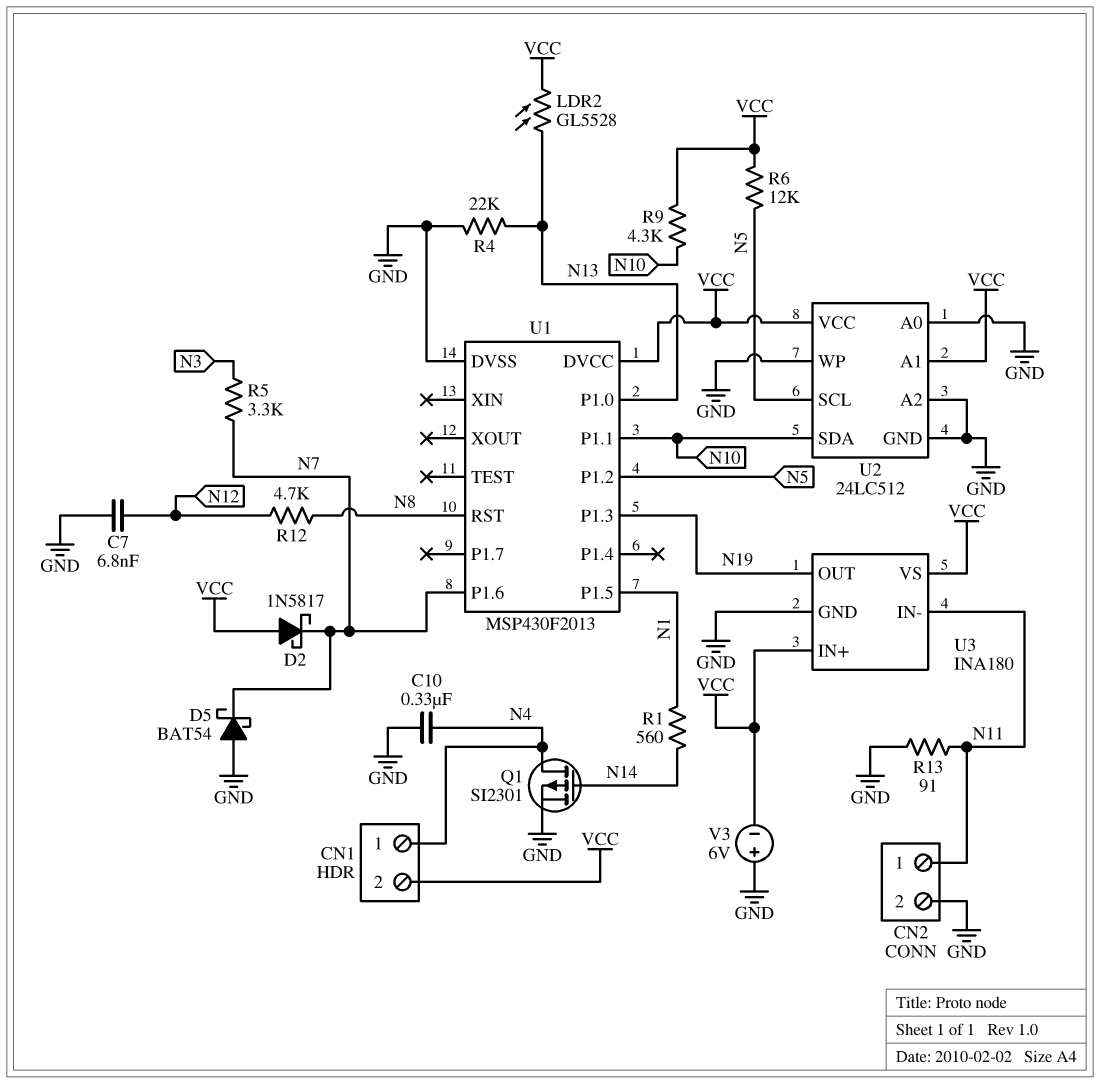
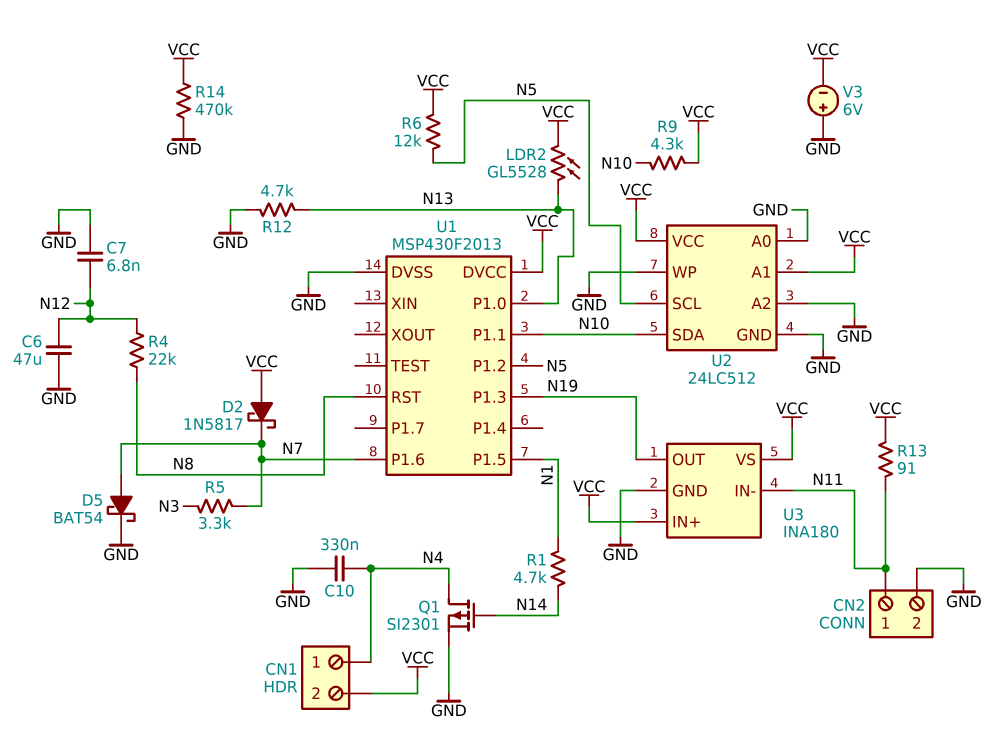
C6: none -> 47uF (GND, N12)
D5: schottky BAT54 (A GND, K N7) -> schottky BAT54 (A N7, K GND)
R1: 560 (N1, N14) -> 4.7k (N1, N14)
R4: 22k (GND, N13) -> 22k (N8, N12)
R12: 4.7k (N8, N12) -> 4.7k (GND, N13)
R13: 91 (GND, N11) -> 91 (N11, VCC)
R14: none -> 470k (GND, VCC)

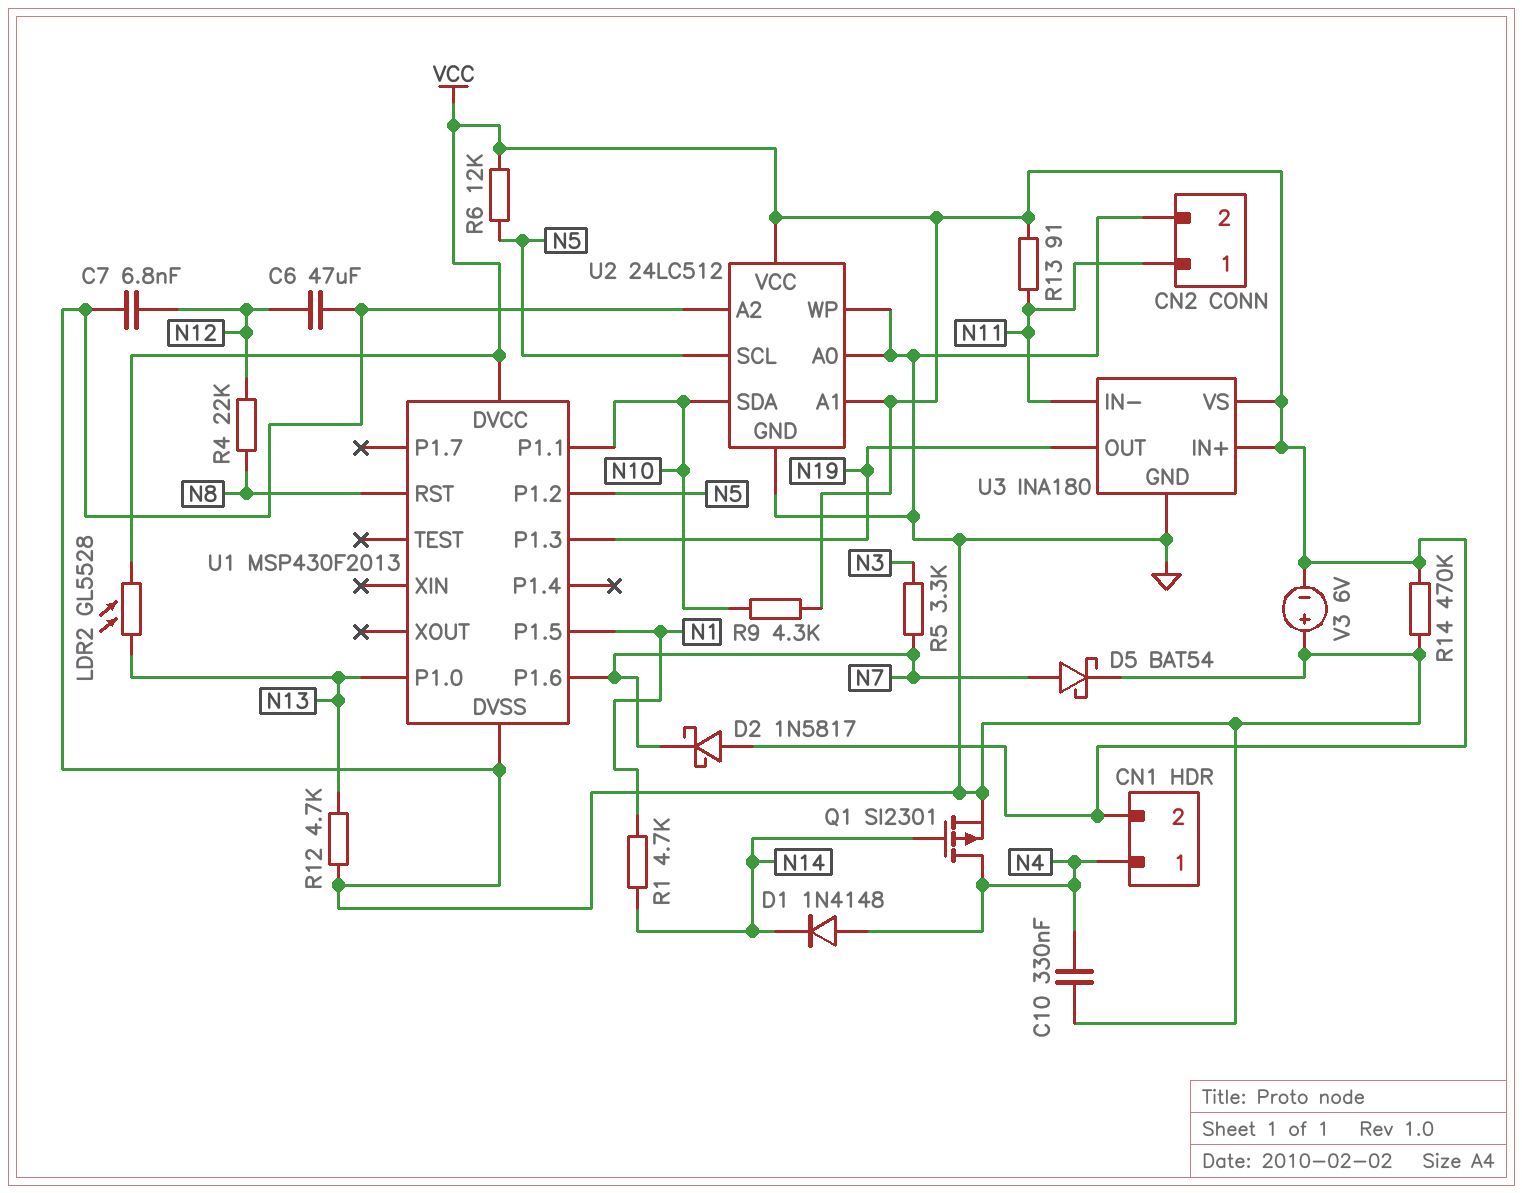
D1: none -> diode 1N4148 (A N4, K N14)

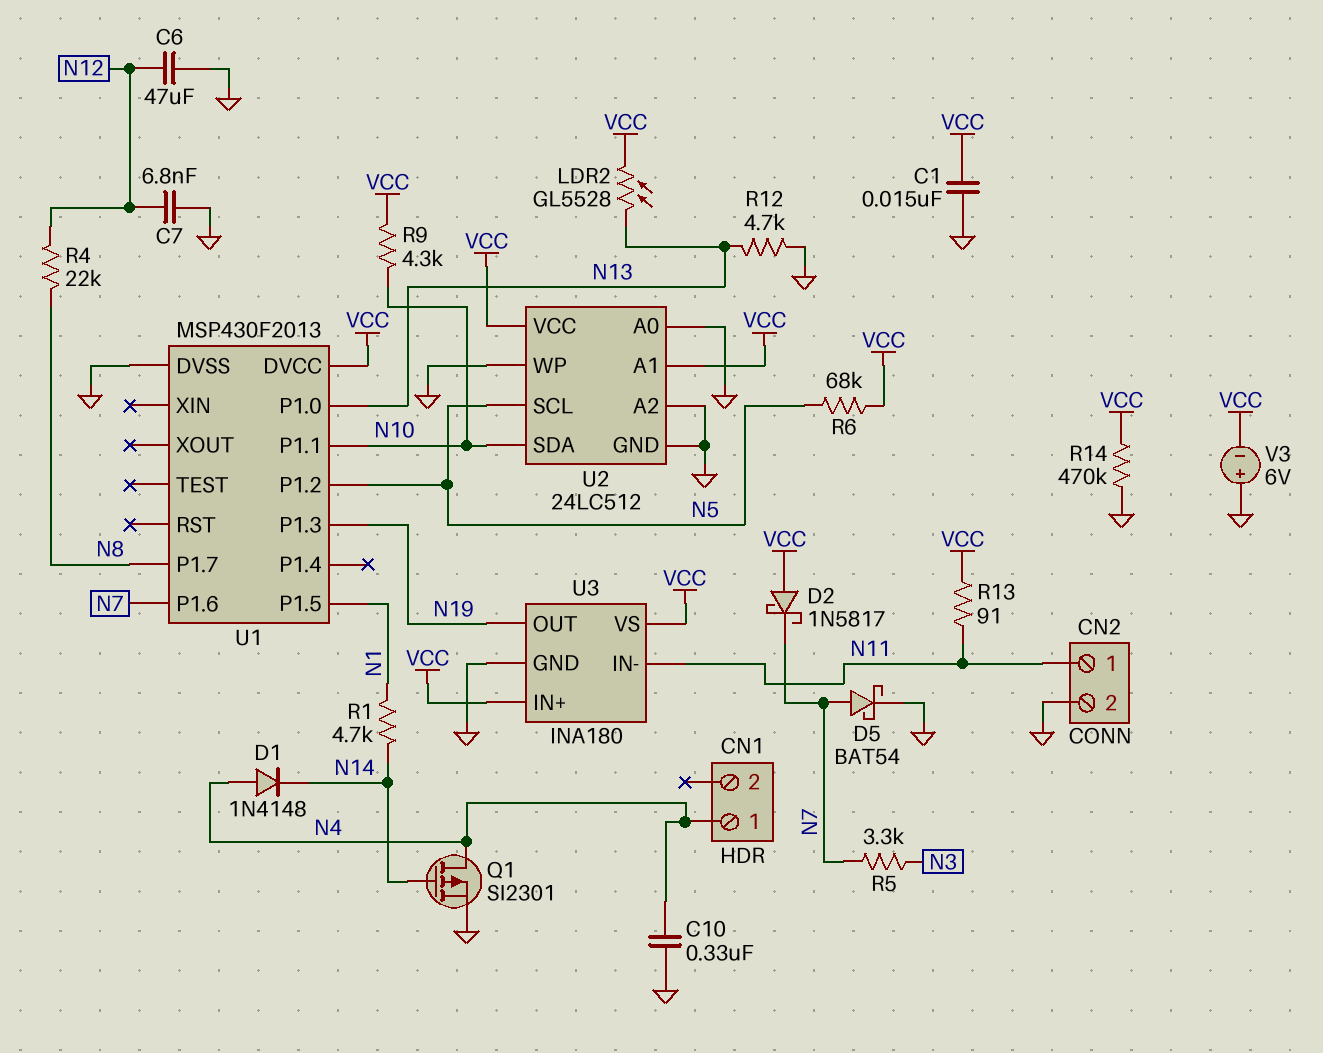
C1: none -> 15nF (GND, VCC)
CN1 pin 2: VCC -> none
R6: 12k (N5, VCC) -> 68k (N5, VCC)
U1 pin P1.7: none -> N8
U1 pin RST: N8 -> none

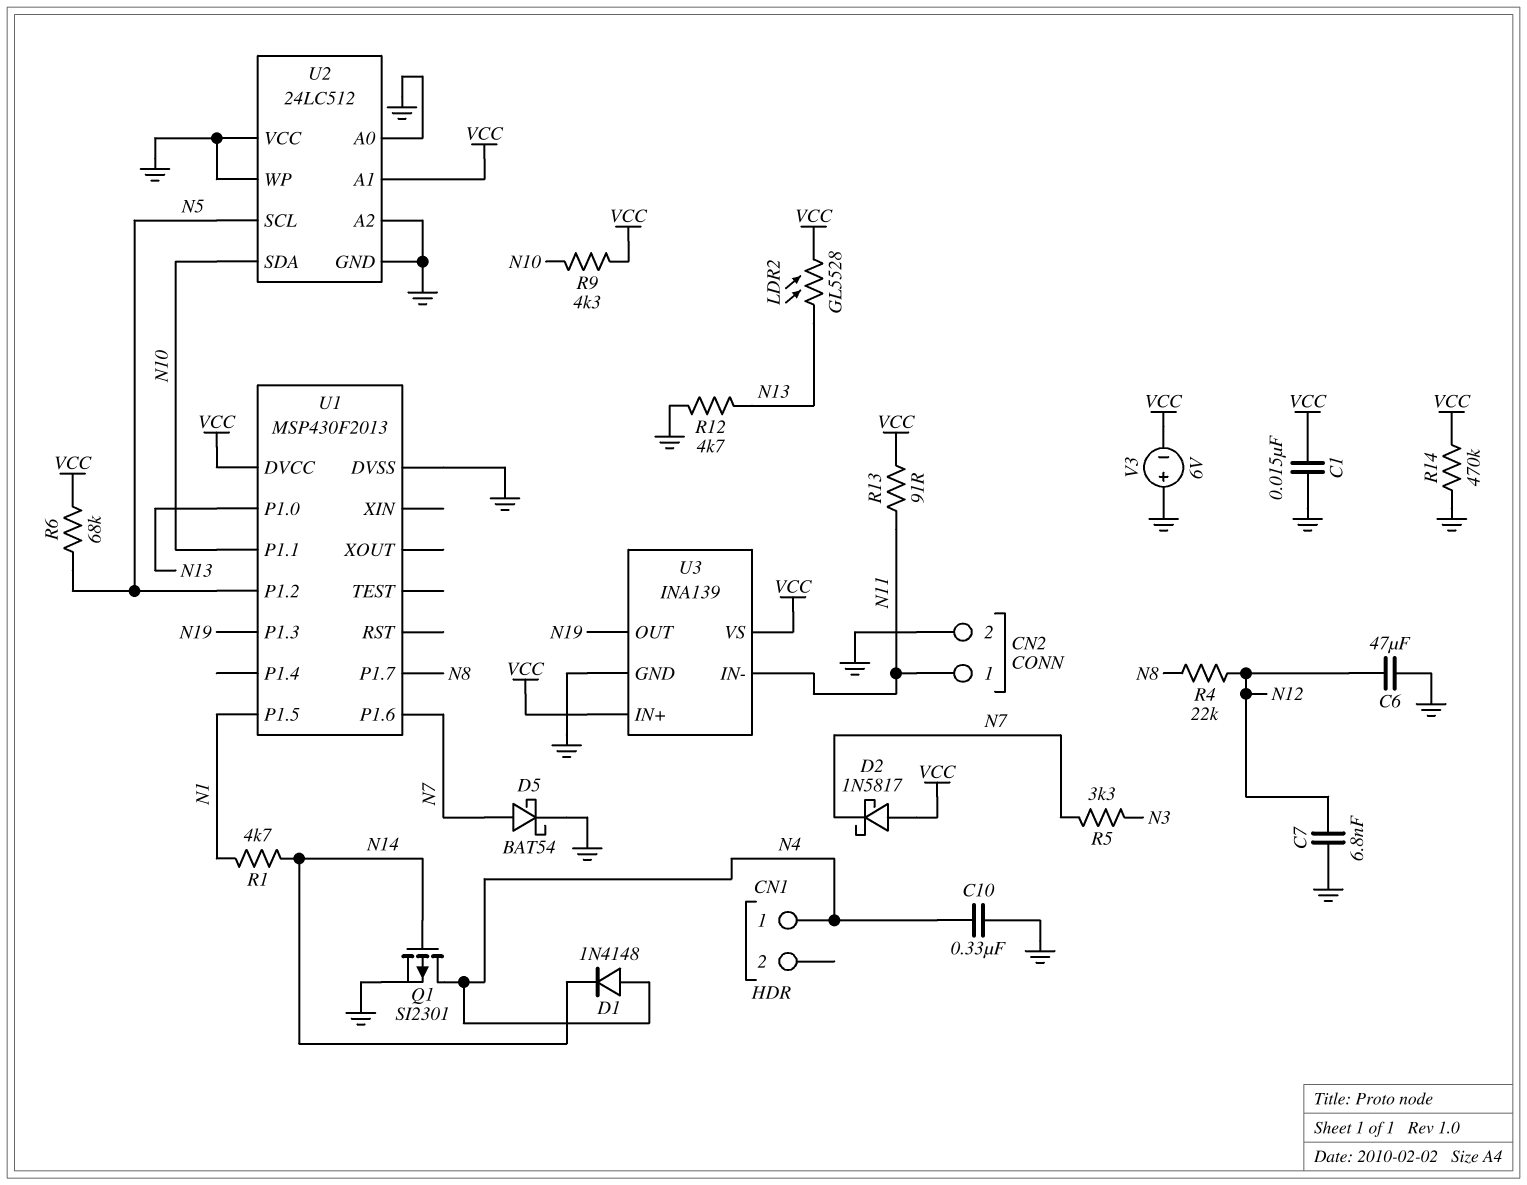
U2 pin VCC: VCC -> GND
U3: INA180 -> INA139

